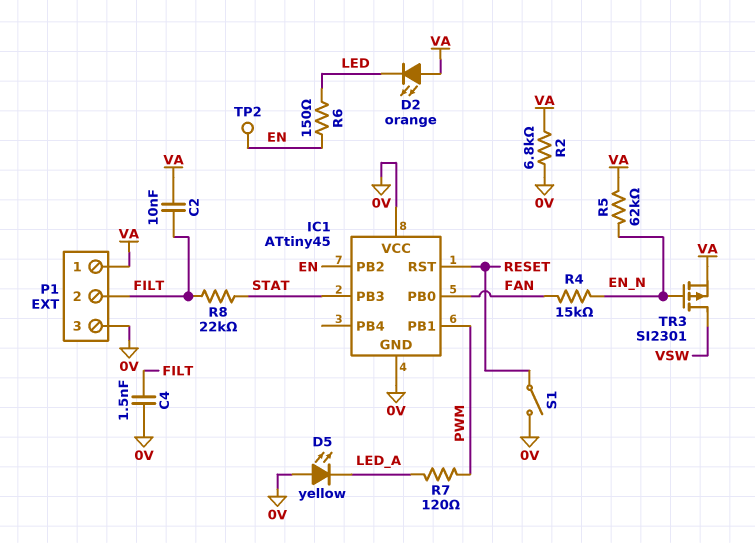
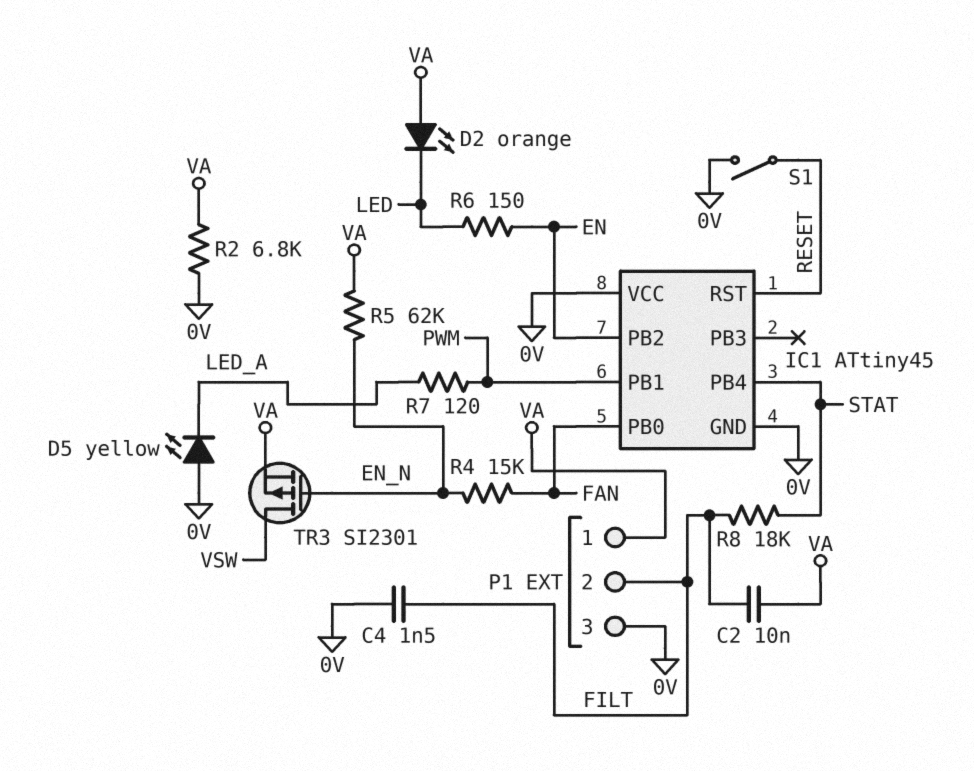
IC1 pin PB3: STAT -> none
IC1 pin PB4: none -> STAT
R8: 22k (FILT, STAT) -> 18k (FILT, STAT)
TP2: test point (EN) -> none

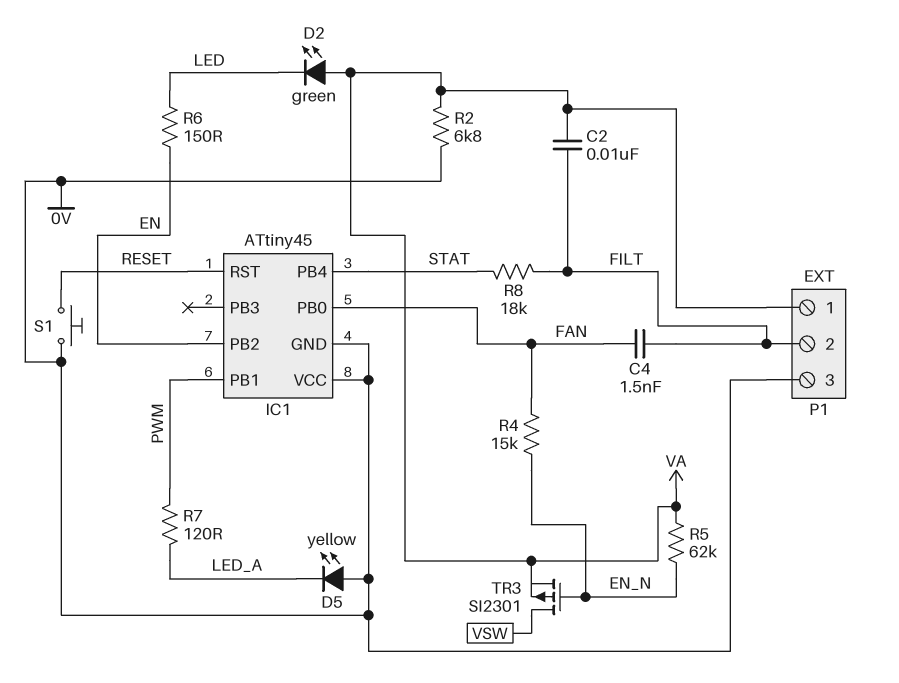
C4: 1.5nF (0V, FILT) -> 1.5nF (FAN, FILT)
D2: LED orange (A VA, K LED) -> LED green (A VA, K LED)
S1: switch (0V, RESET) -> button (0V, RESET)

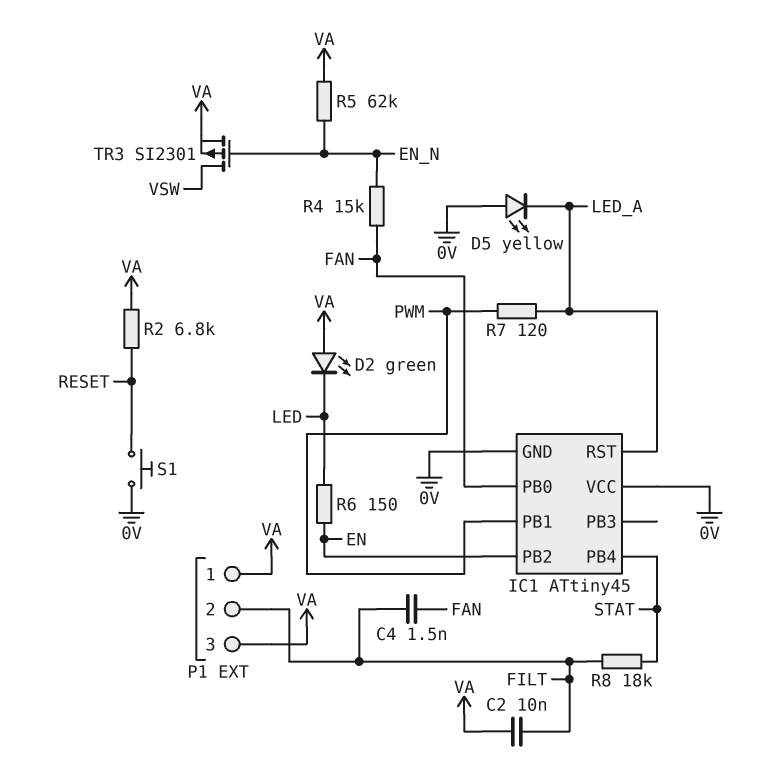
IC1 pin RST: RESET -> LED_A
P1 pin 3: 0V -> VA
R2: 6.8k (0V, VA) -> 6.8k (RESET, VA)

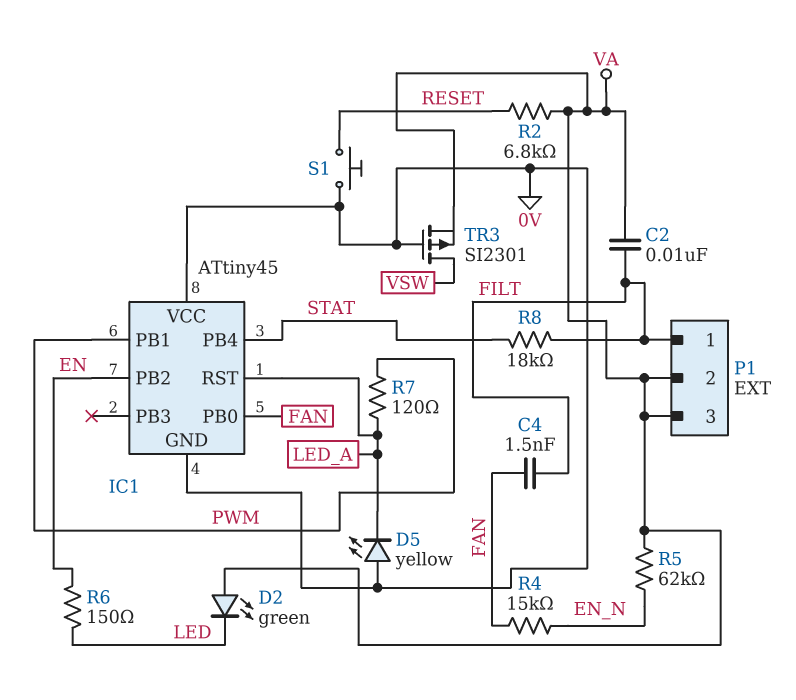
P1 pin 1: VA -> FILT
P1 pin 2: FILT -> VA
TR3: PMOS SI2301 (G EN_N, D VSW, S VA) -> PMOS SI2301 (G 0V, D VSW, S VA)

